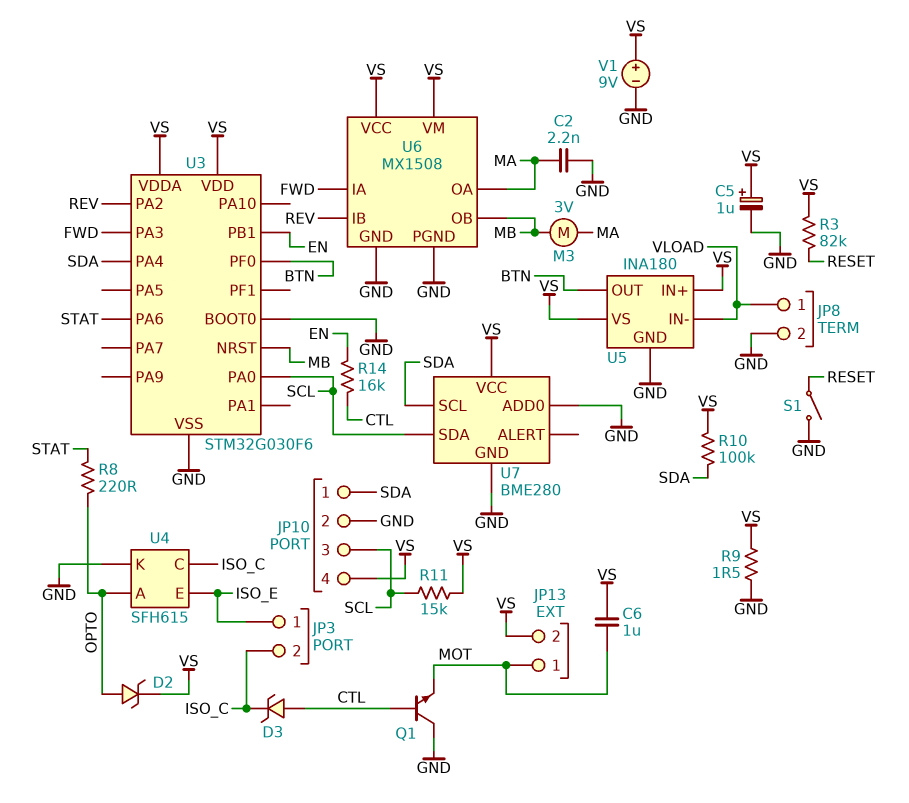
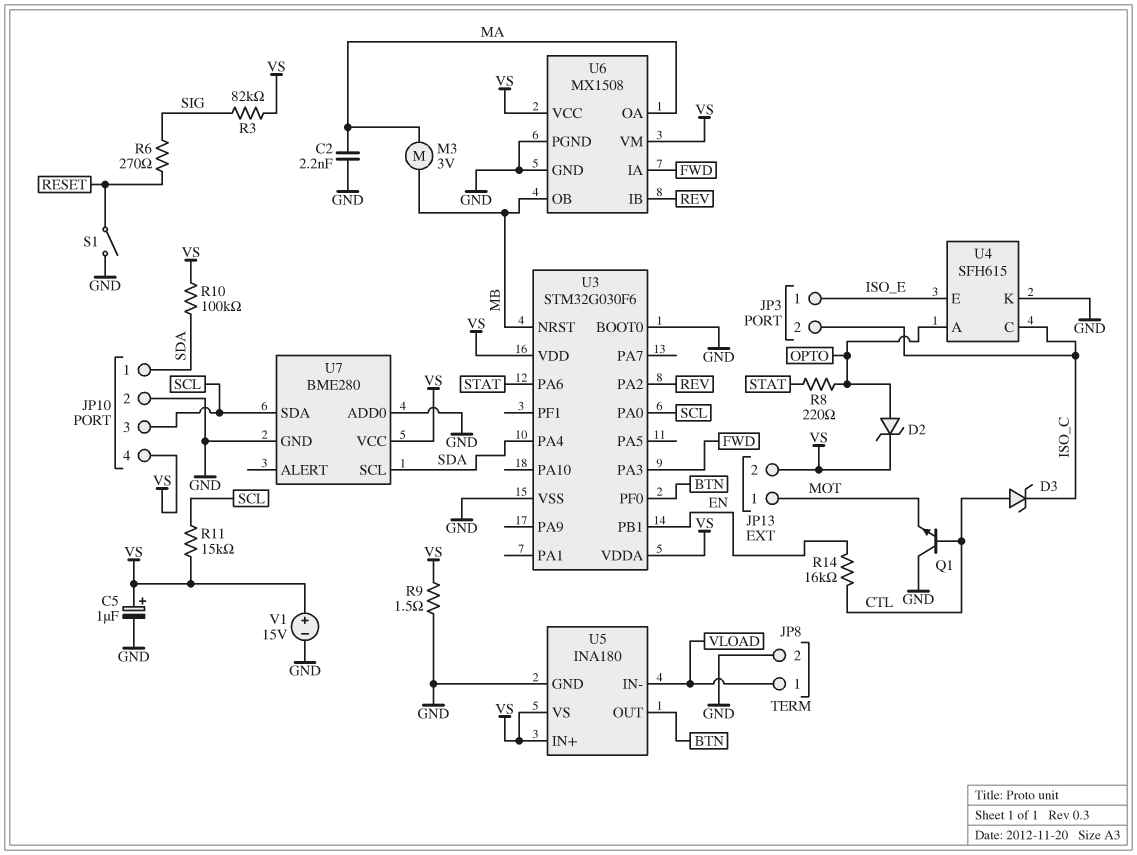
C6: 1uF (MOT, VS) -> none
R3: 82k (RESET, VS) -> 82k (SIG, VS)
R6: none -> 270 (RESET, SIG)
V1: 9V (plus VS, minus GND) -> 15V (plus VS, minus GND)

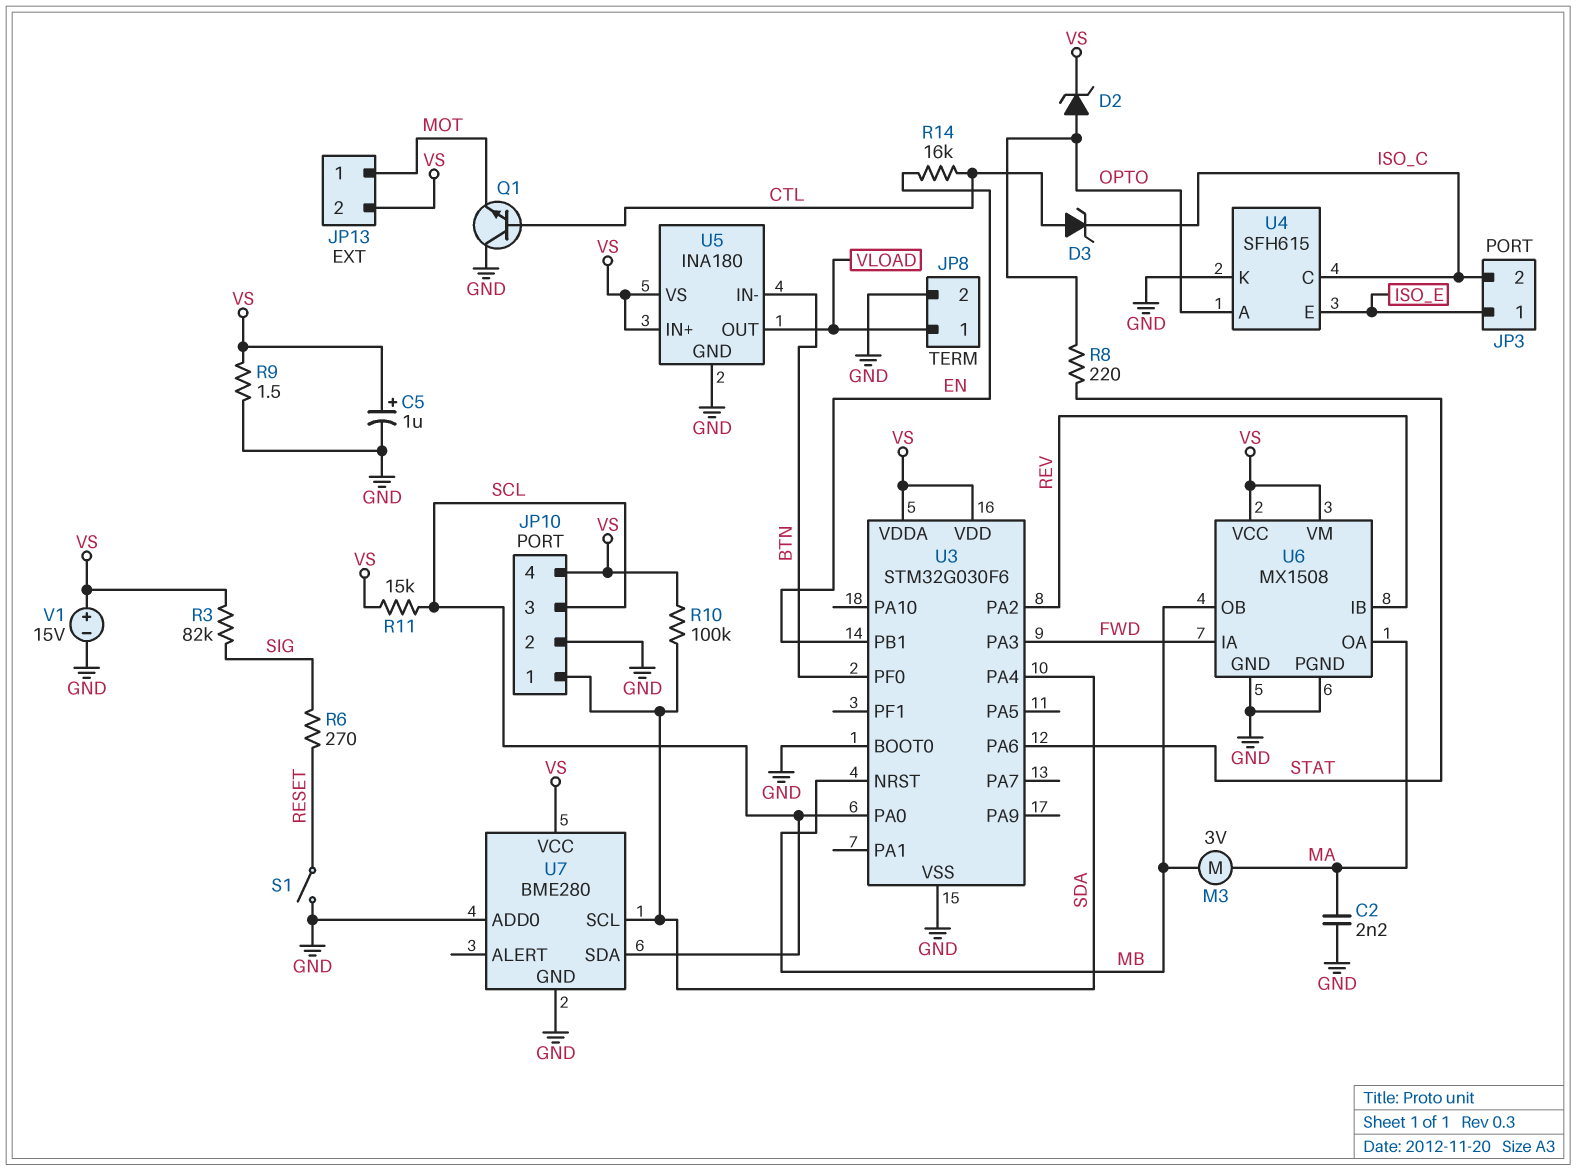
U5 pin IN-: VLOAD -> BTN
U5 pin OUT: BTN -> VLOAD

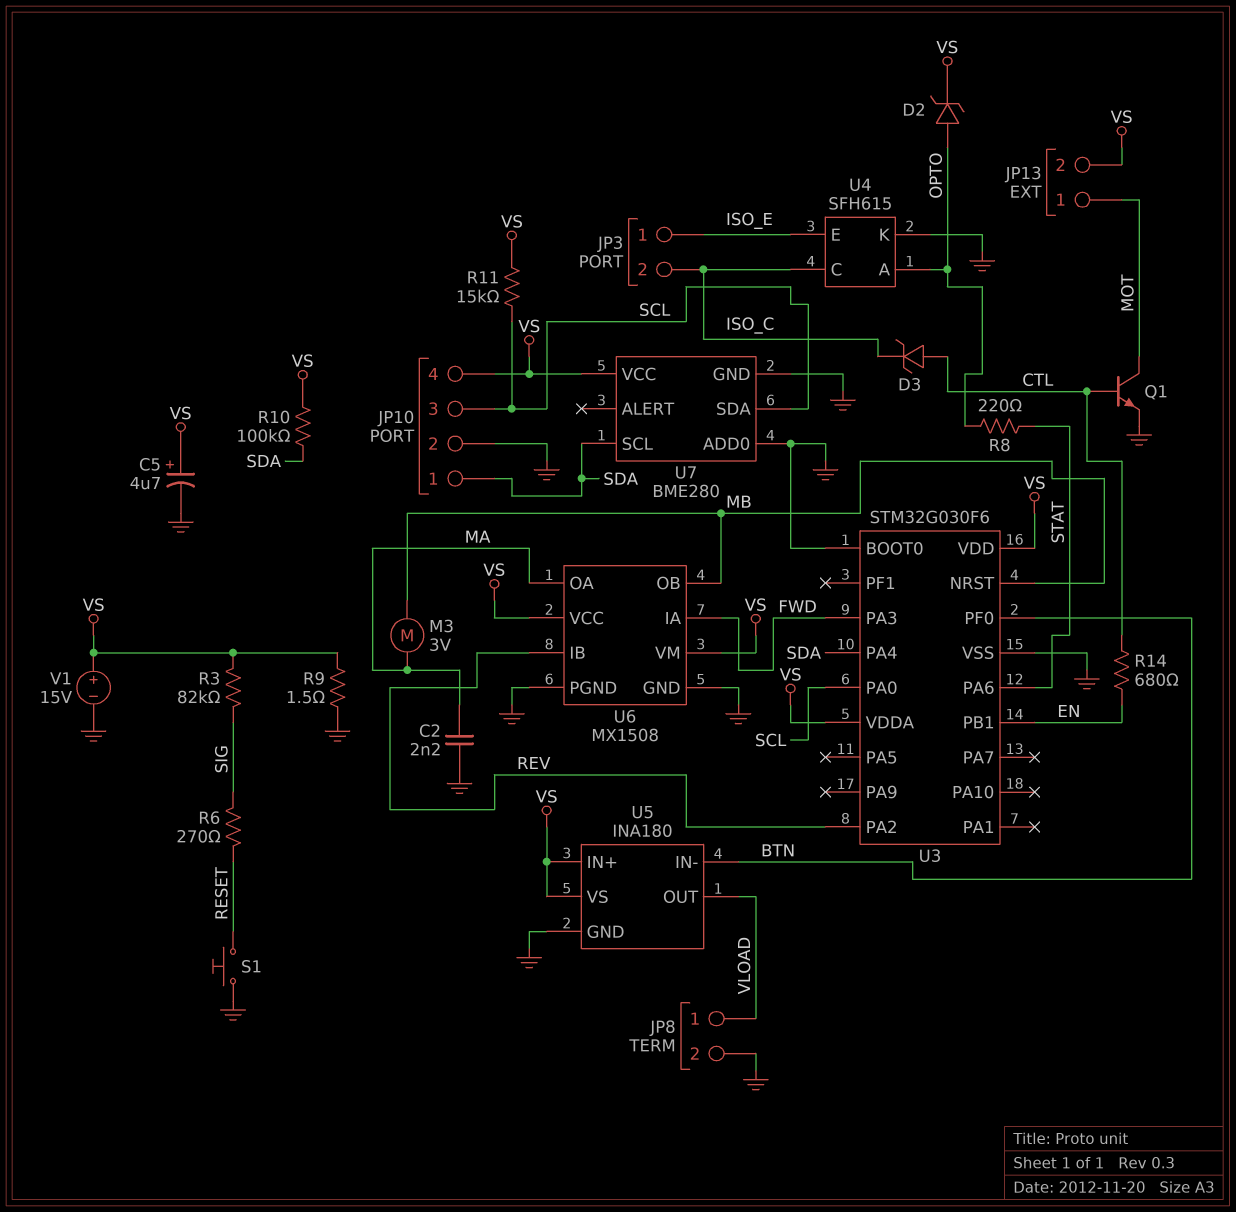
C5: 1uF (plus VS, minus GND) -> 4.7uF (plus VS, minus GND)
Q1: NPN (B CTL, C GND, E MOT) -> NPN (B CTL, C MOT, E GND)
R14: 16k (CTL, EN) -> 680 (CTL, EN)
S1: switch (GND, RESET) -> button (GND, RESET)

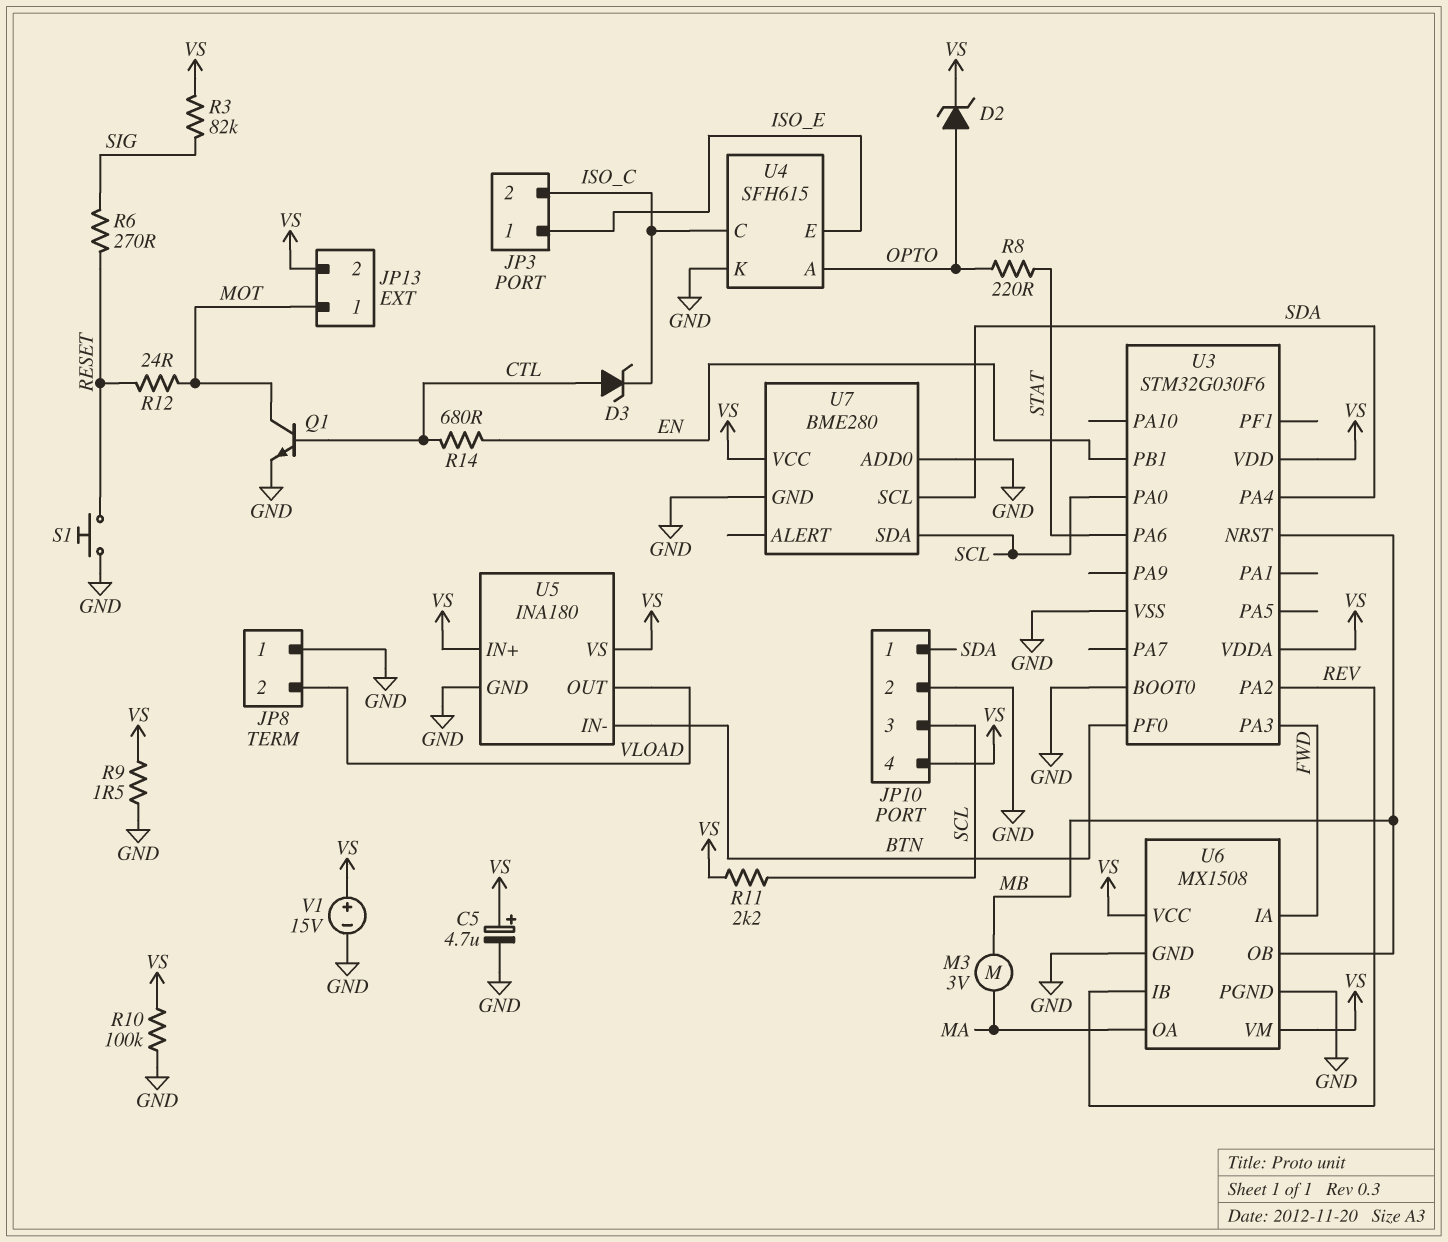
C2: 2.2nF (GND, MA) -> none
JP8 pin 1: VLOAD -> GND
JP8 pin 2: GND -> VLOAD
R10: 100k (SDA, VS) -> 100k (GND, VS)
R11: 15k (SCL, VS) -> 2.2k (SCL, VS)
R12: none -> 24 (MOT, RESET)

